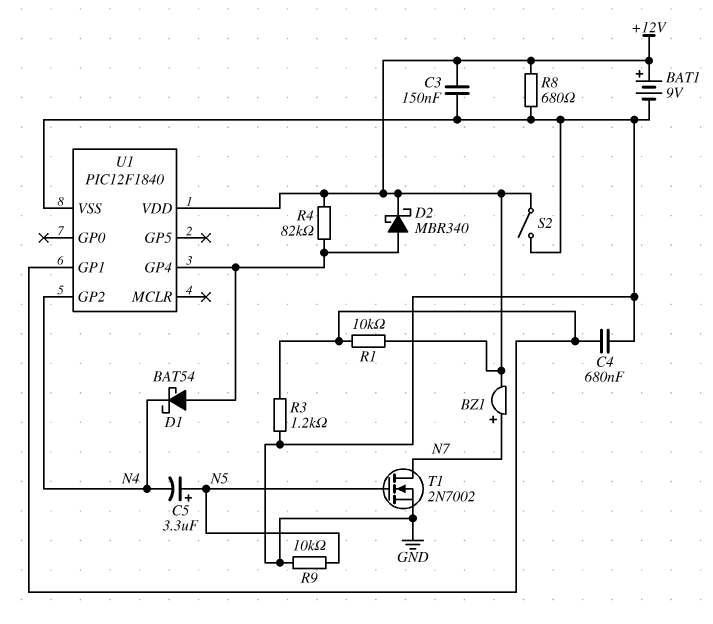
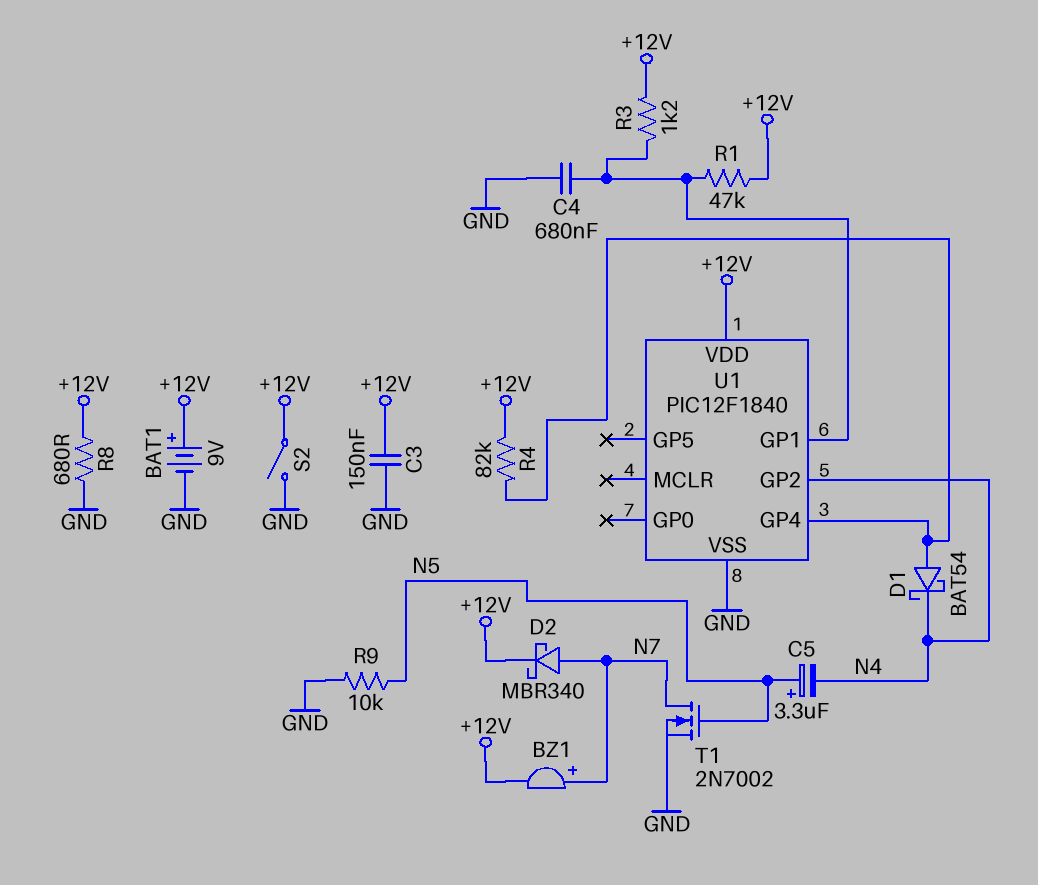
D2: schottky MBR340 (A U1/GP4, K +12V) -> schottky MBR340 (A N7, K +12V)
R1: 10k (+12V, U1/GP1) -> 47k (+12V, U1/GP1)
R3: 1.2k (GND, U1/GP1) -> 1.2k (+12V, U1/GP1)

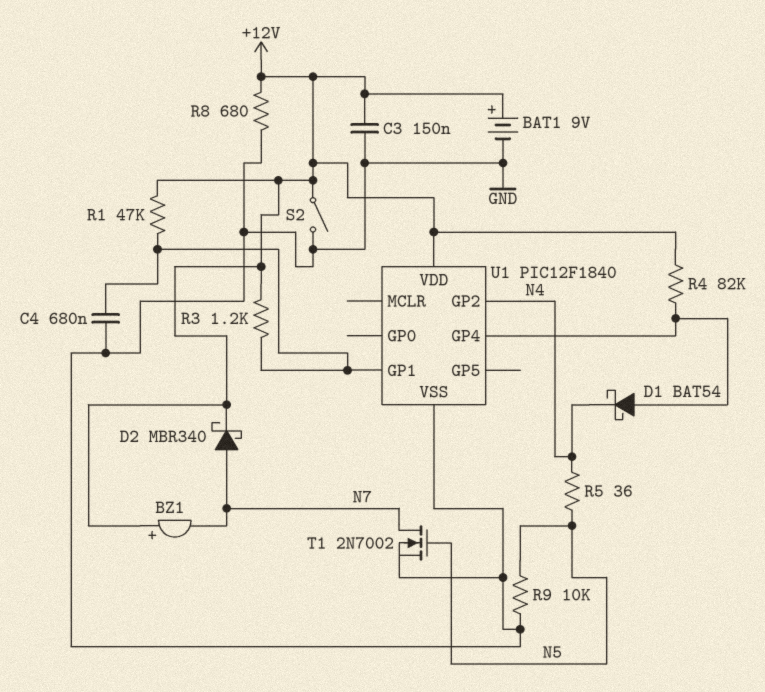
BZ1: buzzer (plus N7, minus +12V) -> buzzer (plus +12V, minus N7)
C5: 3.3uF (plus N5, minus N4) -> none
R5: none -> 36 (N4, N5)

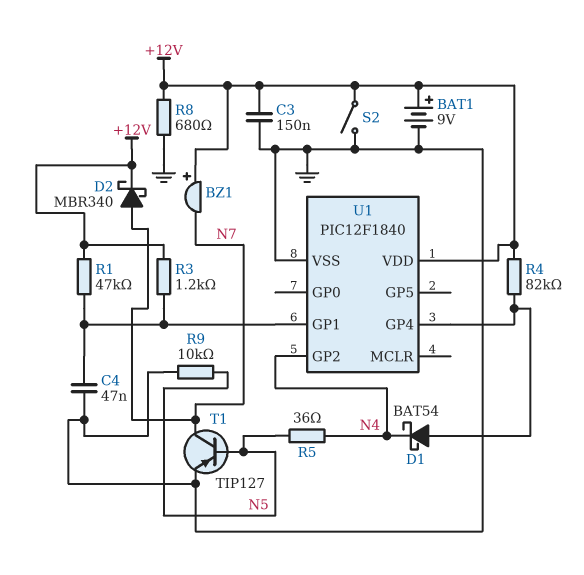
C4: 680nF (GND, U1/GP1) -> 47nF (GND, U1/GP1)
T1: NMOS 2N7002 (G N5, D N7, S GND) -> PNP TIP127 (B N5, C N7, E GND)

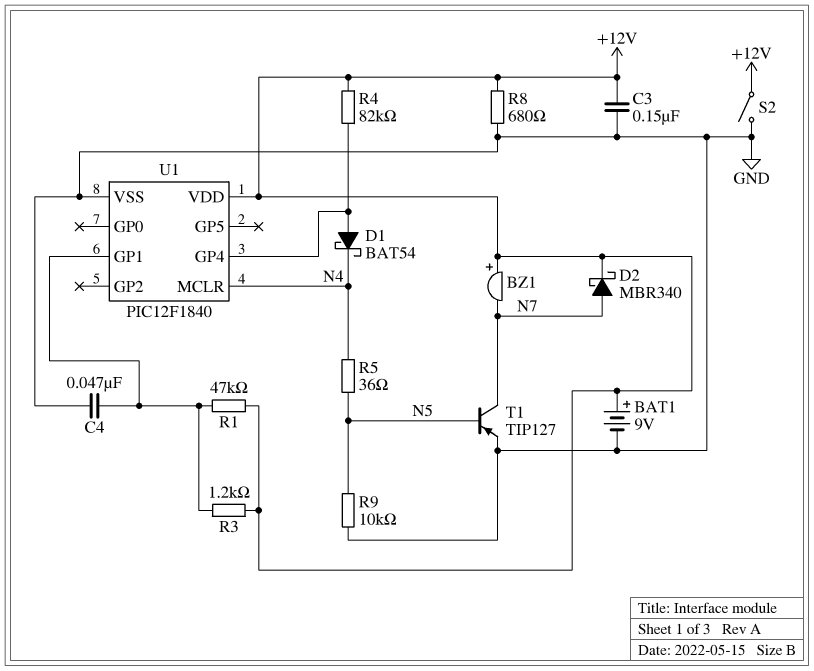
U1 pin GP2: N4 -> none
U1 pin MCLR: none -> N4

